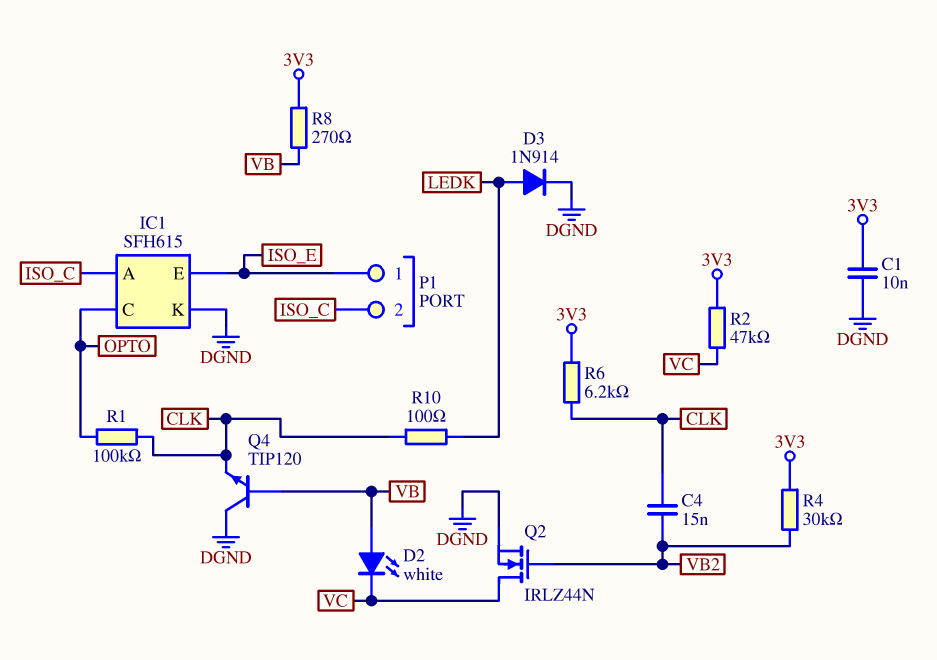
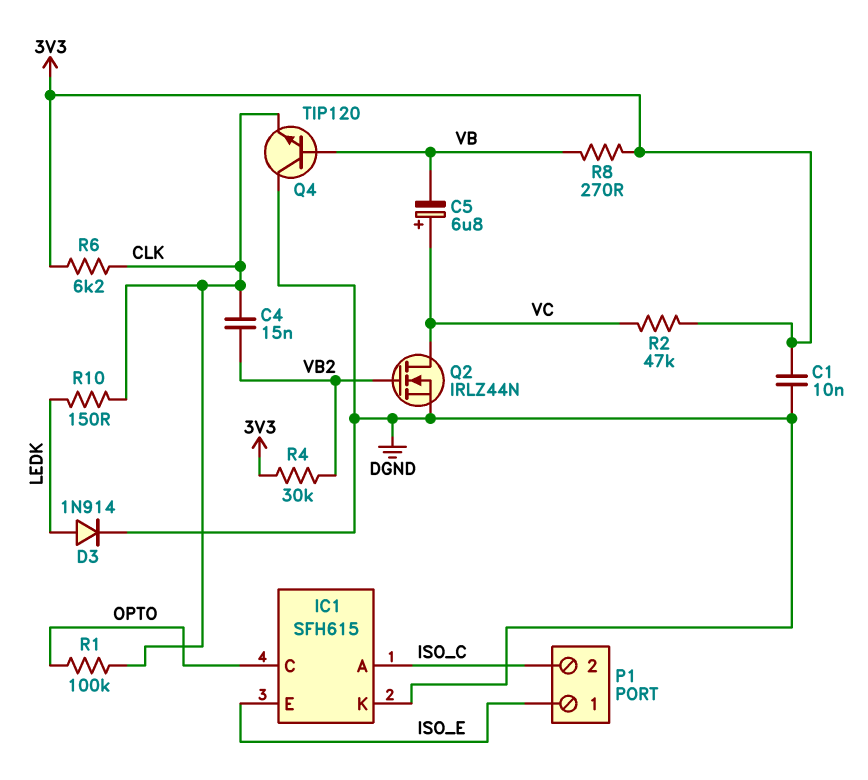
C5: none -> 6.8uF (plus VC, minus VB)
D2: LED white (A VB, K VC) -> none
R10: 100 (CLK, LEDK) -> 150 (CLK, LEDK)

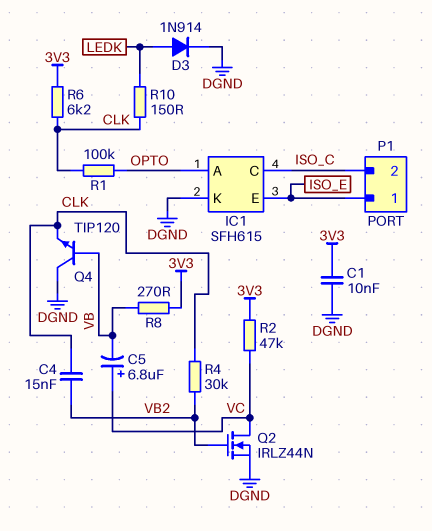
IC1 pin A: ISO_C -> OPTO
IC1 pin C: OPTO -> ISO_C
R4: 30k (3V3, VB2) -> 30k (CLK, VB2)

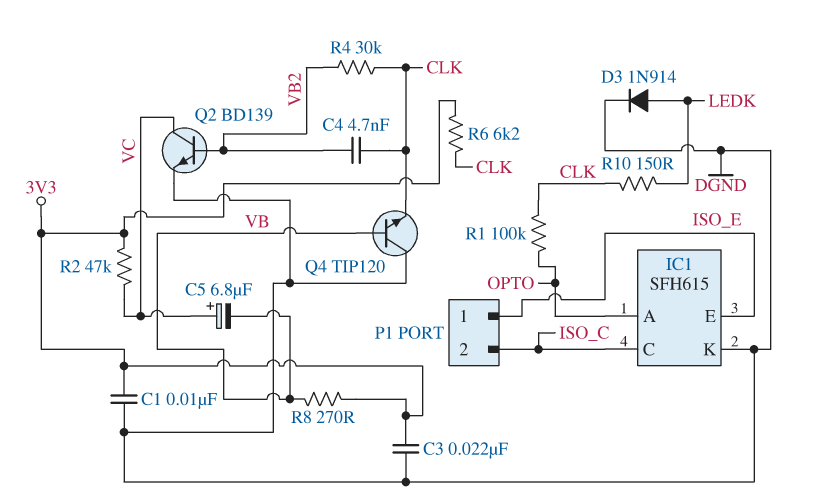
C3: none -> 22nF (3V3, DGND)
C4: 15nF (CLK, VB2) -> 4.7nF (CLK, VB2)
Q2: NMOS IRLZ44N (G VB2, D VC, S DGND) -> NPN BD139 (B VB2, C VC, E DGND)

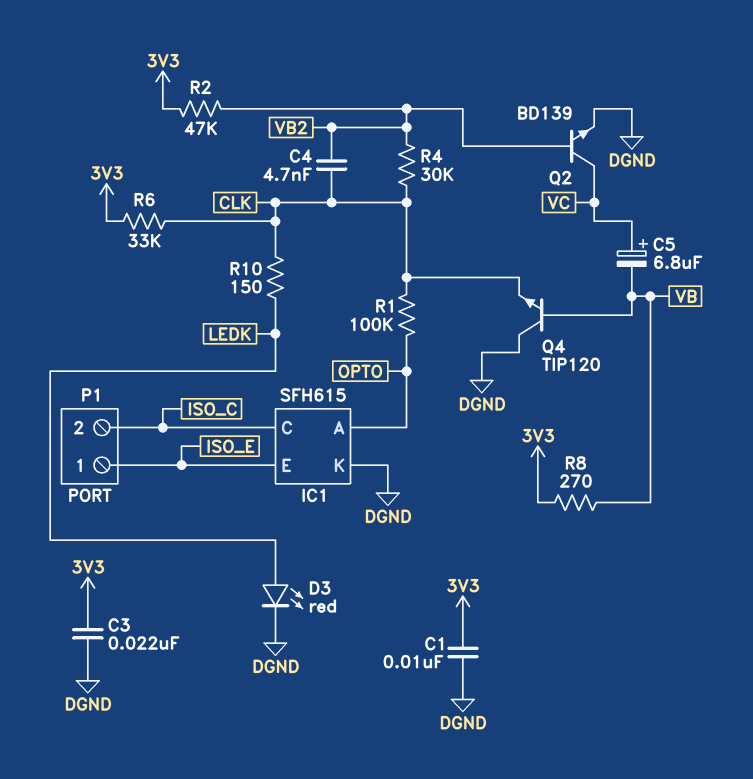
D3: diode 1N914 (A LEDK, K DGND) -> LED red (A LEDK, K DGND)
R2: 47k (3V3, VC) -> 47k (3V3, VB2)
R6: 6.2k (3V3, CLK) -> 33k (3V3, CLK)

